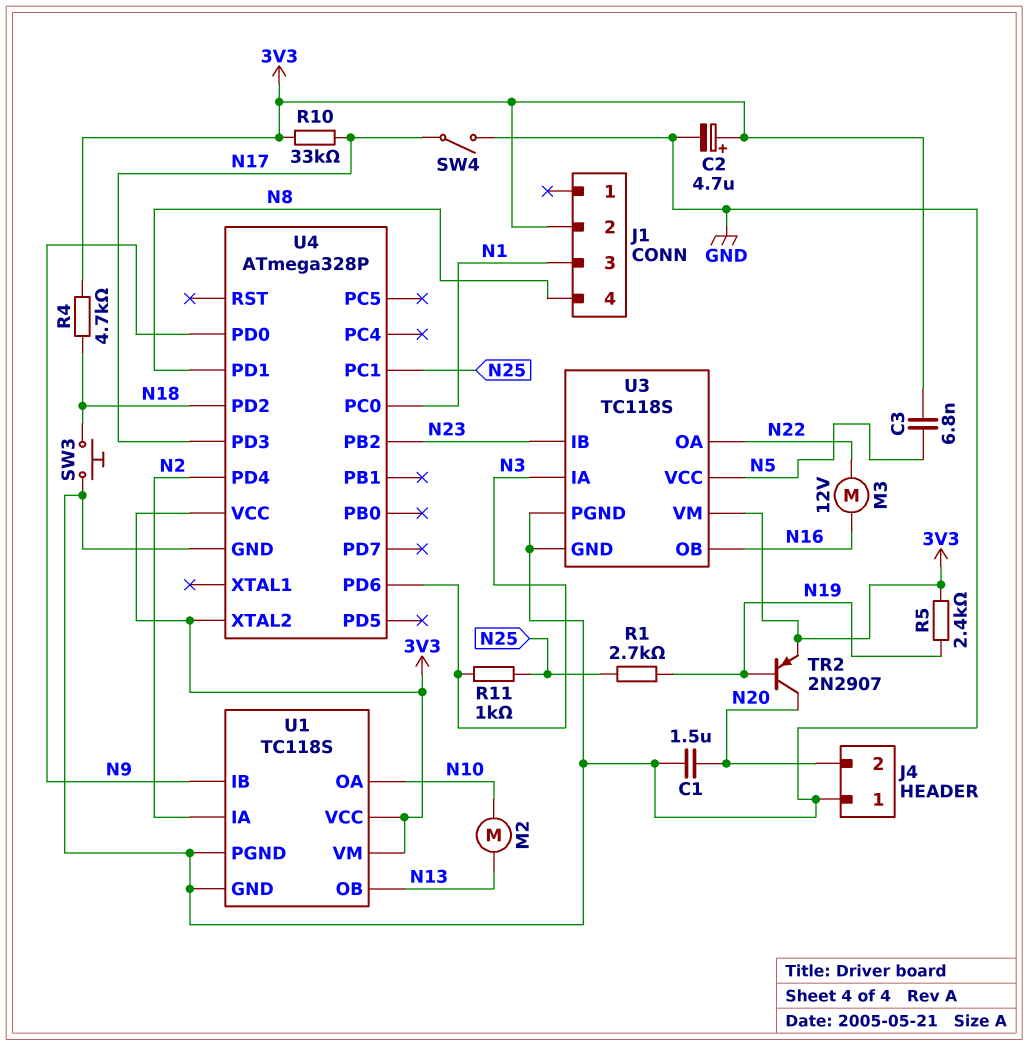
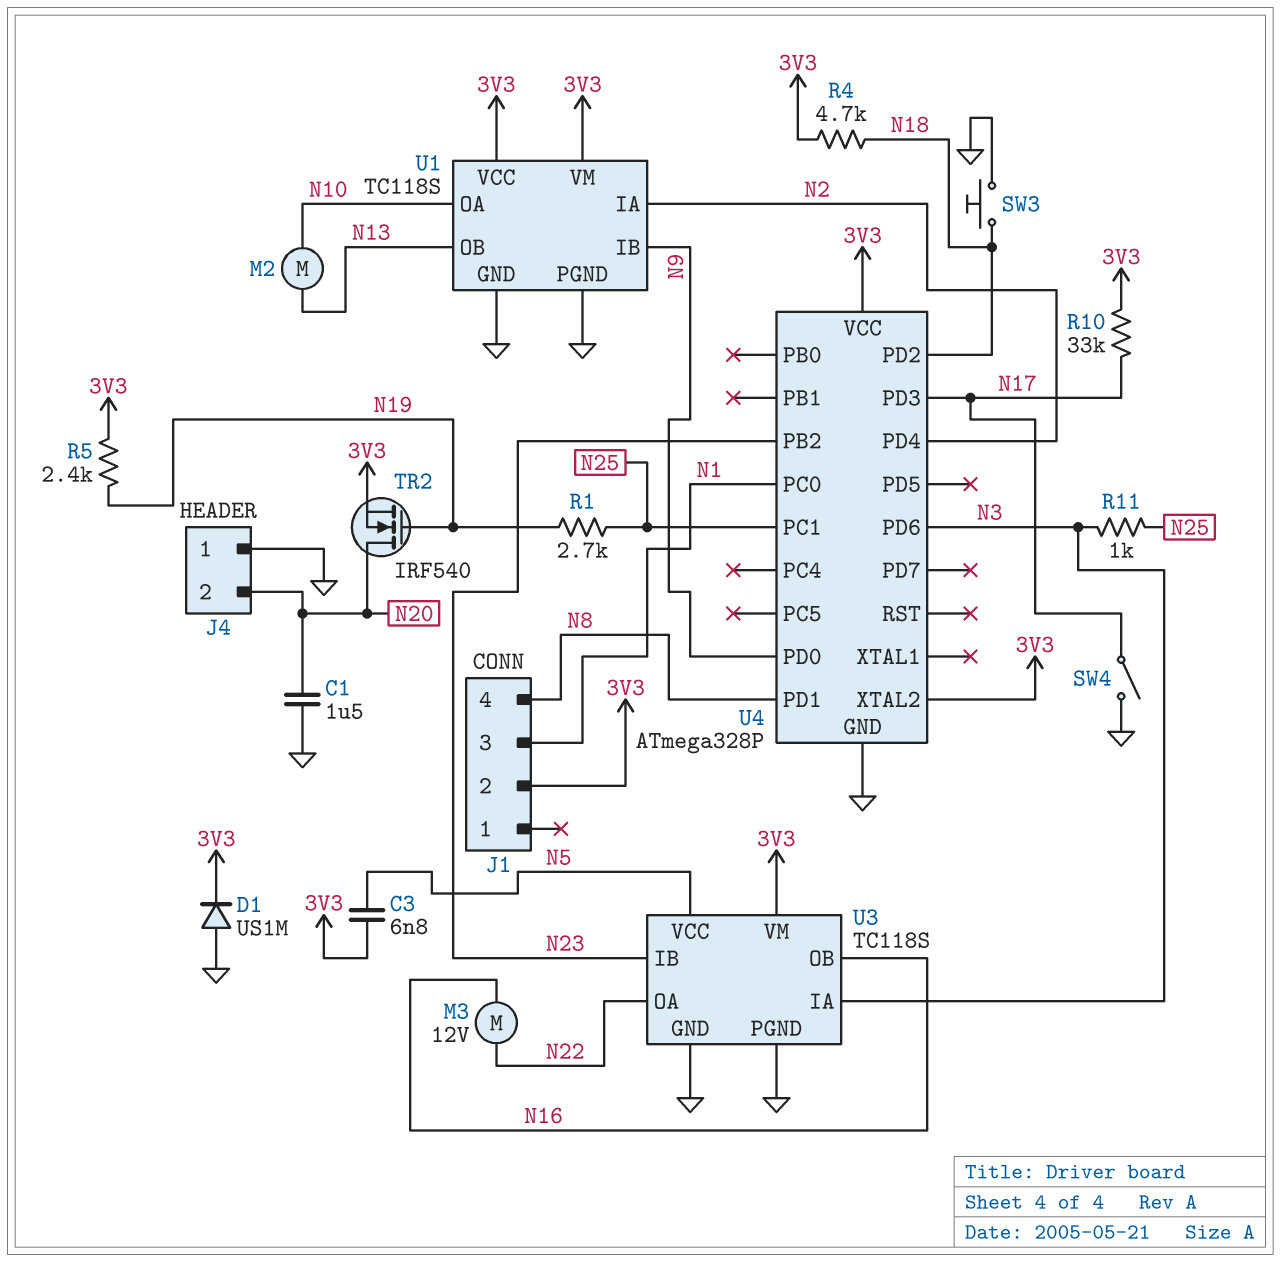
C2: 4.7uF (plus 3V3, minus GND) -> none
D1: none -> diode US1M (A GND, K 3V3)
TR2: PNP 2N2907 (B N19, C N20, E 3V3) -> NMOS IRF540 (G N19, D N20, S 3V3)

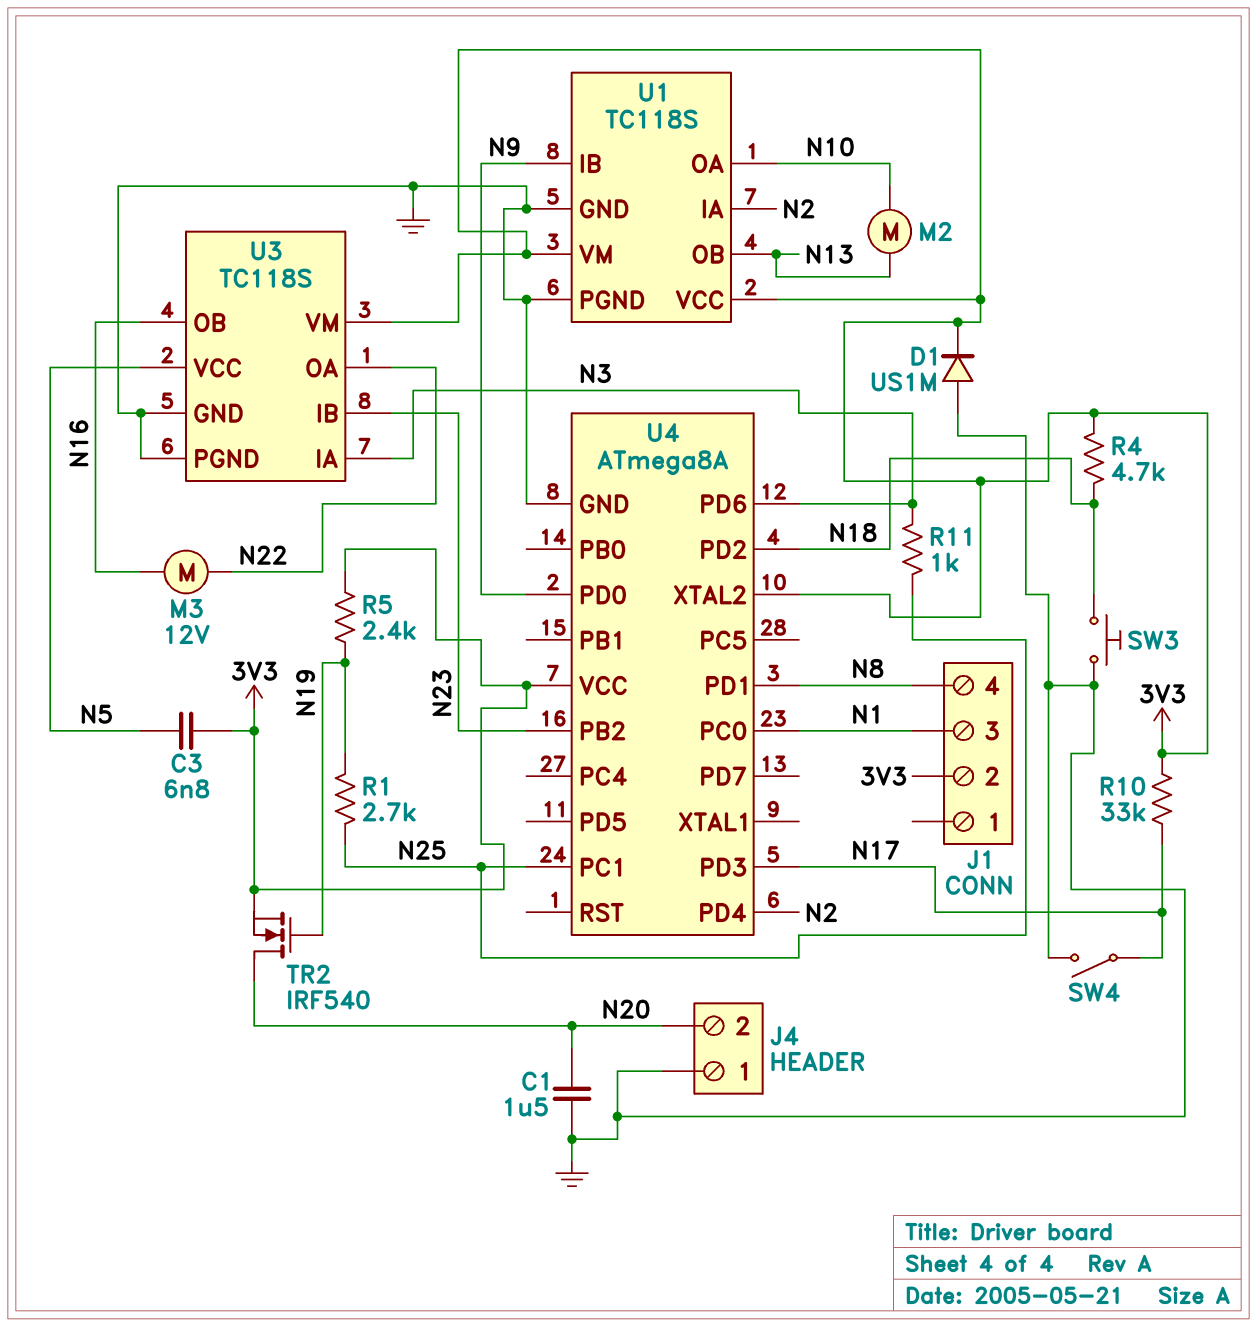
U4: ATmega328P -> ATmega8A

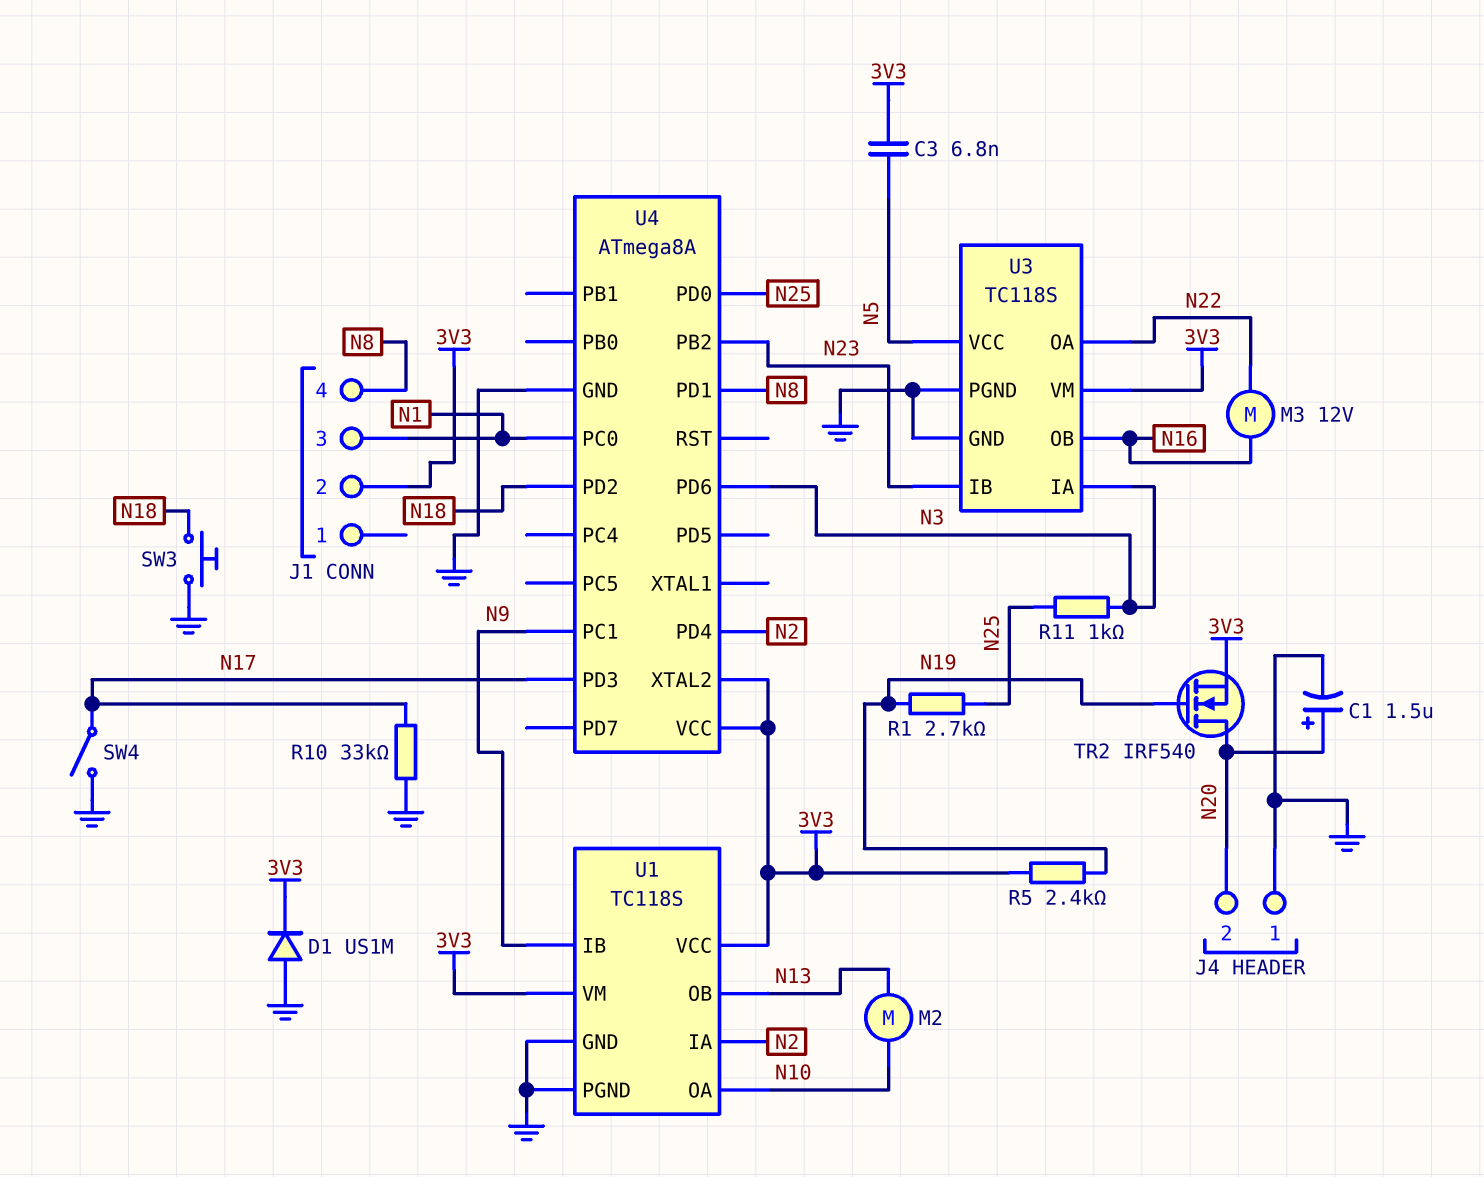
C1: 1.5uF (GND, N20) -> 1.5uF (plus N20, minus GND)
R4: 4.7k (3V3, N18) -> none
R10: 33k (3V3, N17) -> 33k (GND, N17)
U4 pin PC1: N25 -> N9
U4 pin PD0: N9 -> N25

